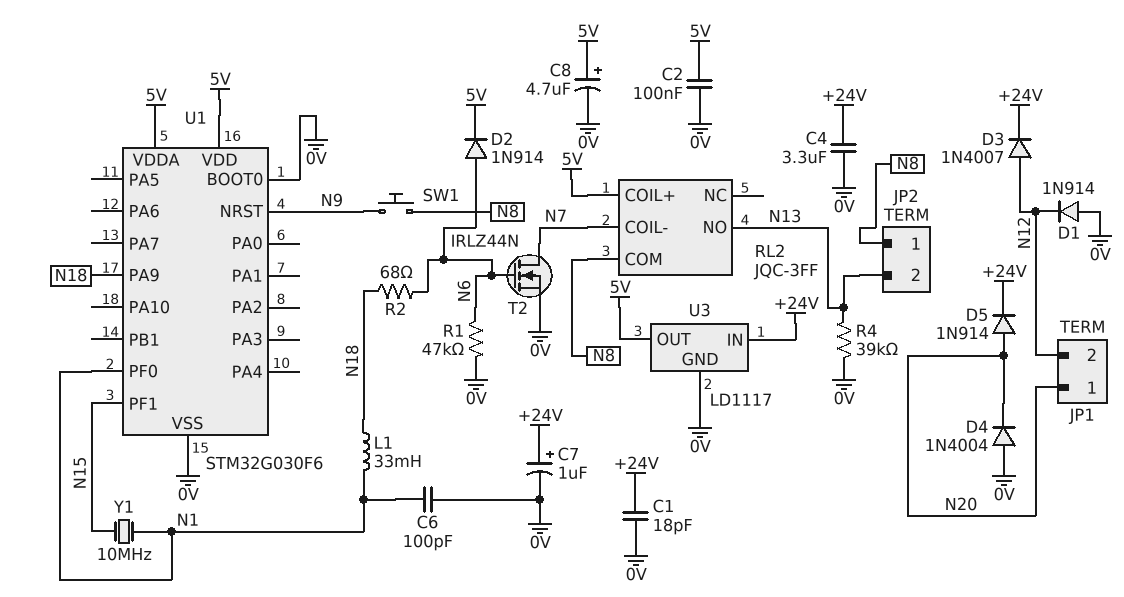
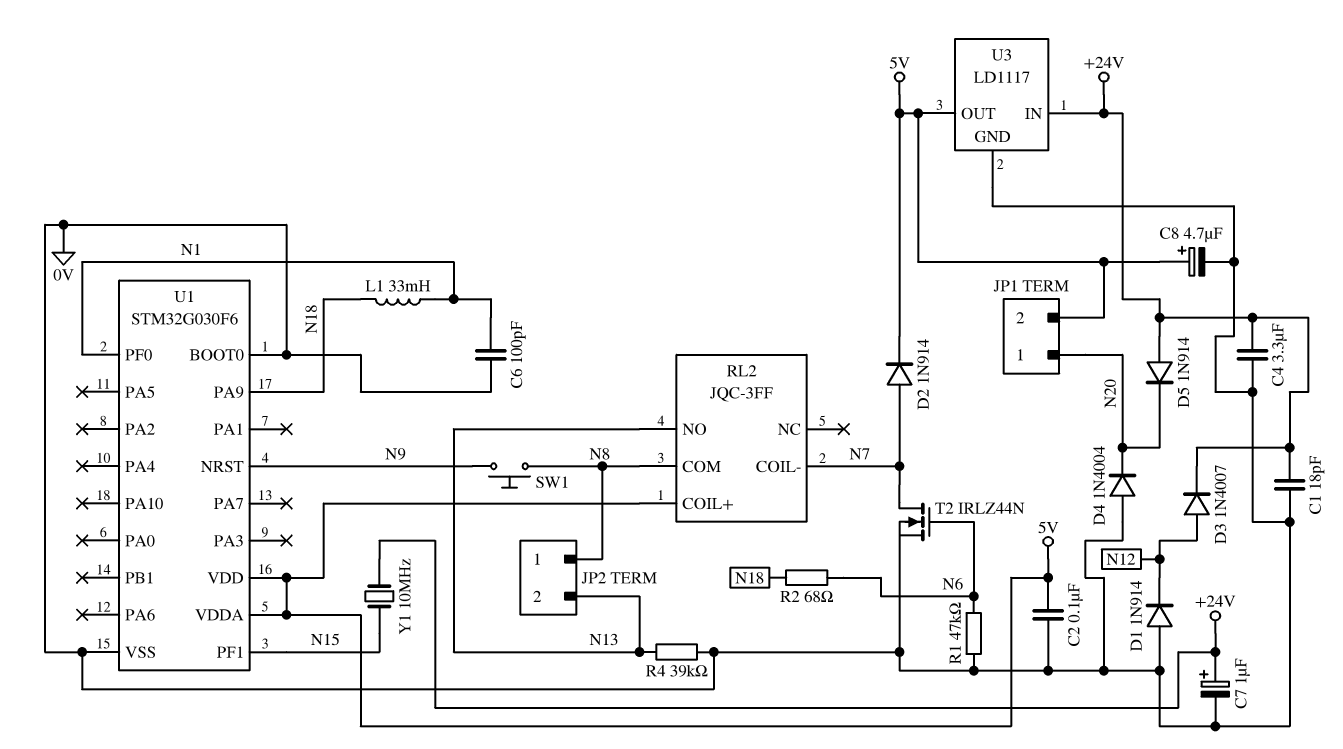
D2: diode 1N914 (A N6, K 5V) -> diode 1N914 (A N7, K 5V)
D5: diode 1N914 (A N20, K +24V) -> diode 1N914 (A +24V, K N20)
JP1 pin 2: N12 -> 5V
Y1: 10MHz (N1, N15) -> 10MHz (+24V, N15)

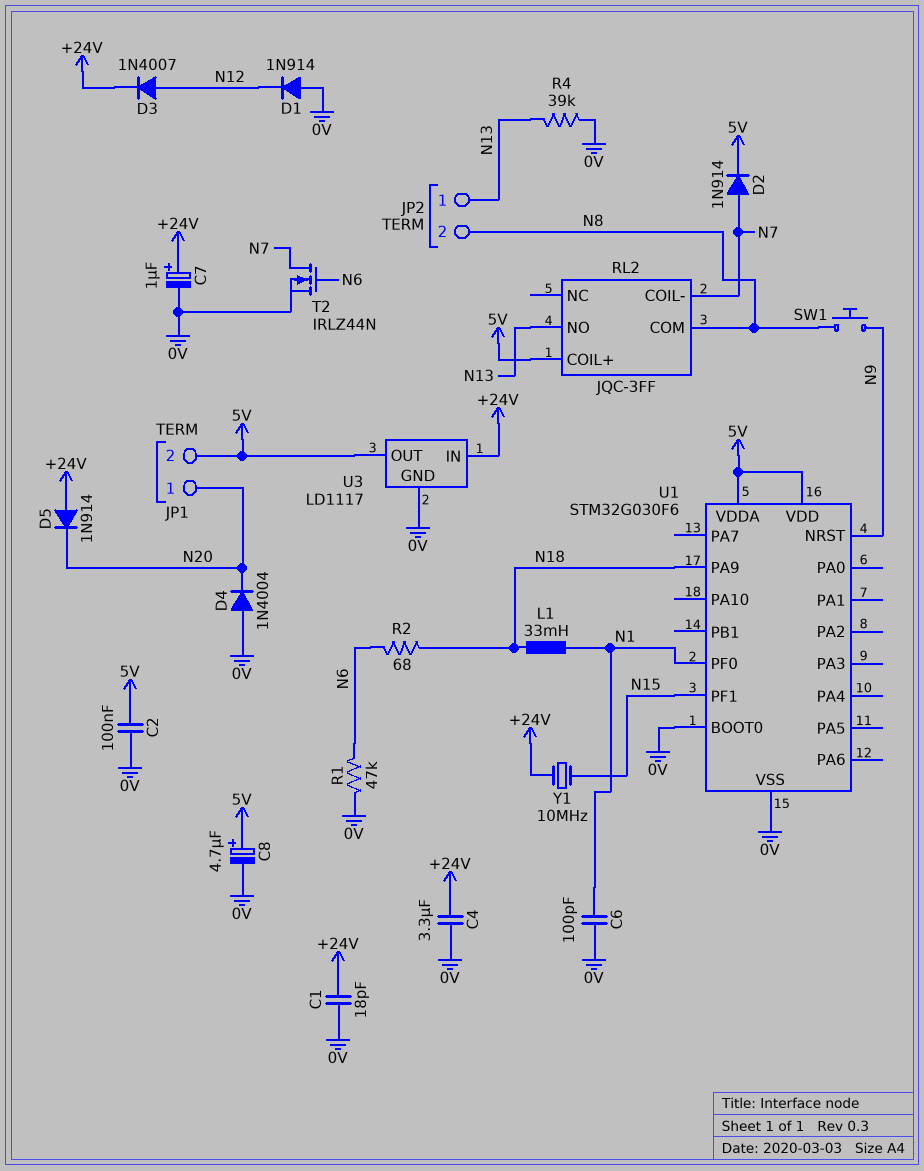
JP2 pin 1: N8 -> N13
JP2 pin 2: N13 -> N8

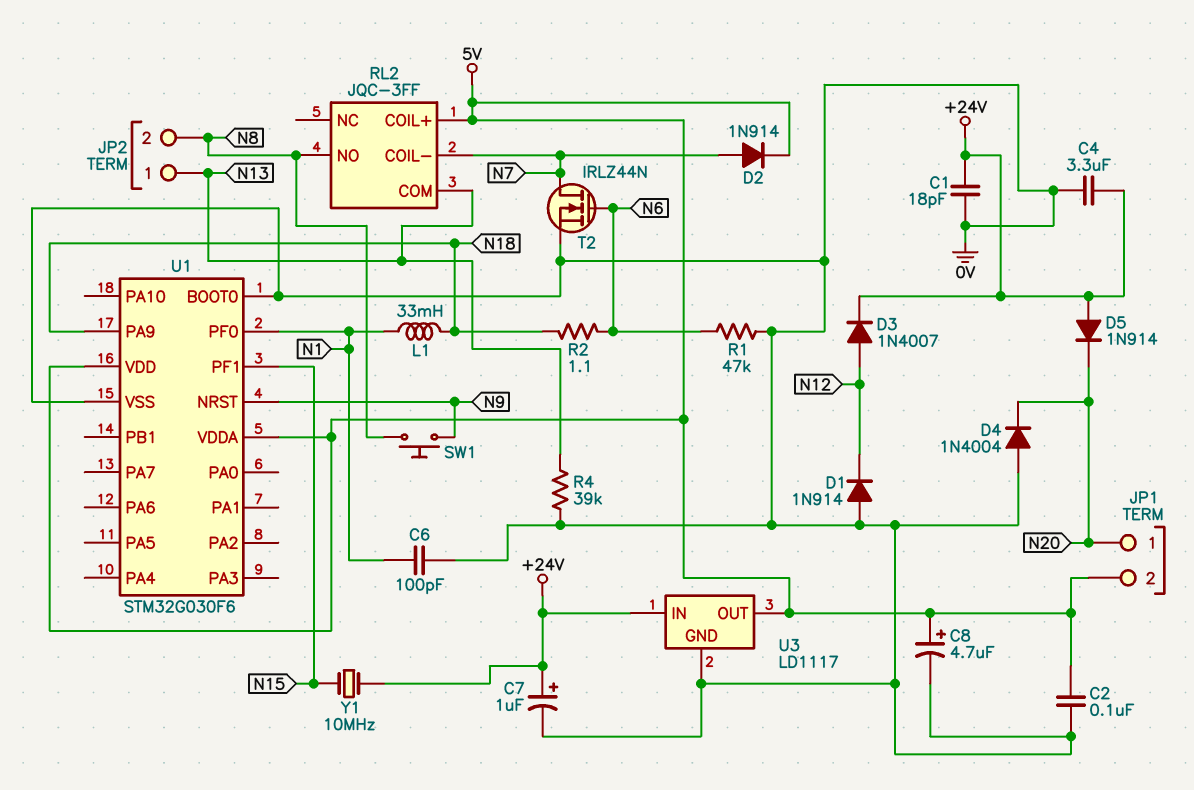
R2: 68 (N6, N18) -> 1.1 (N6, N18)
RL2 pin COM: N8 -> N13
RL2 pin NO: N13 -> N8

